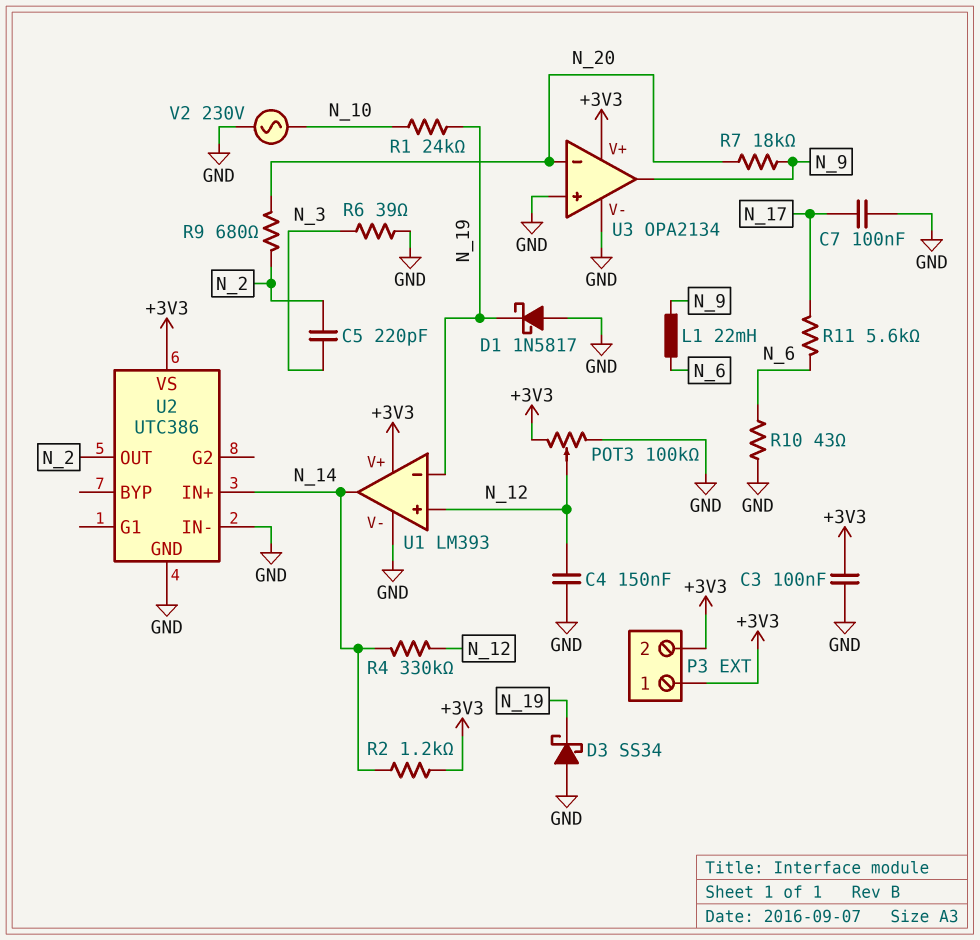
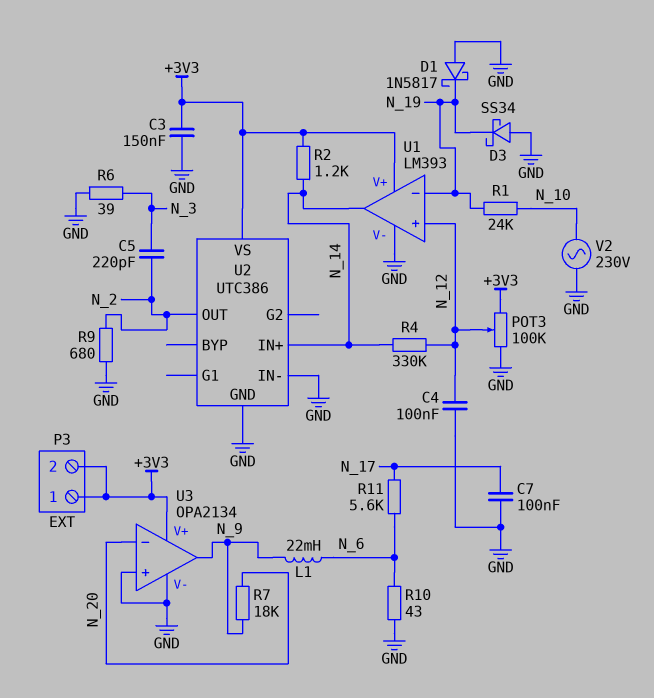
C3: 100nF (+3V3, GND) -> 150nF (+3V3, GND)
C4: 150nF (GND, N_12) -> 100nF (GND, N_12)
R9: 680 (N_2, N_20) -> 680 (GND, N_2)

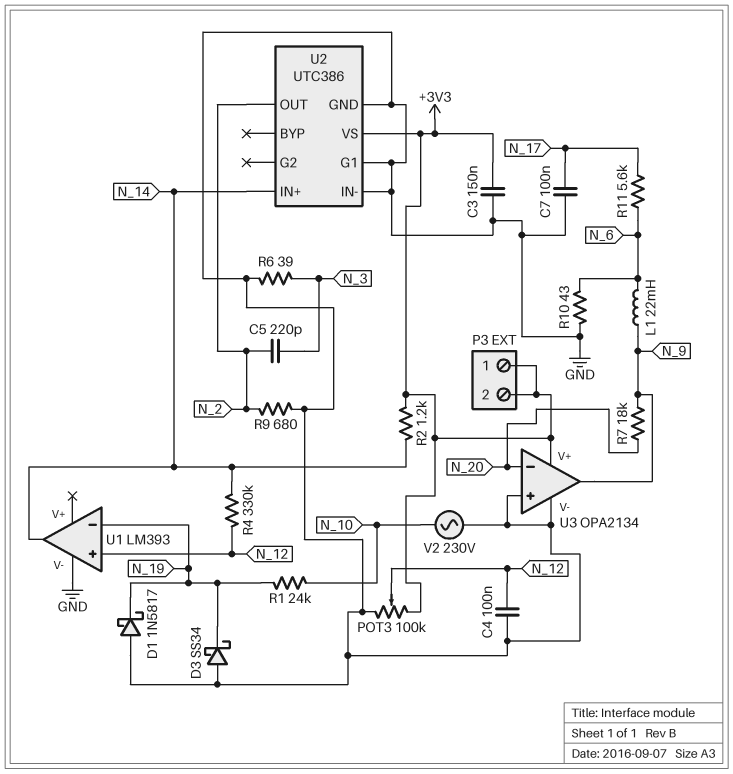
U1 pin V+: +3V3 -> none
U2 pin G1: none -> GND

